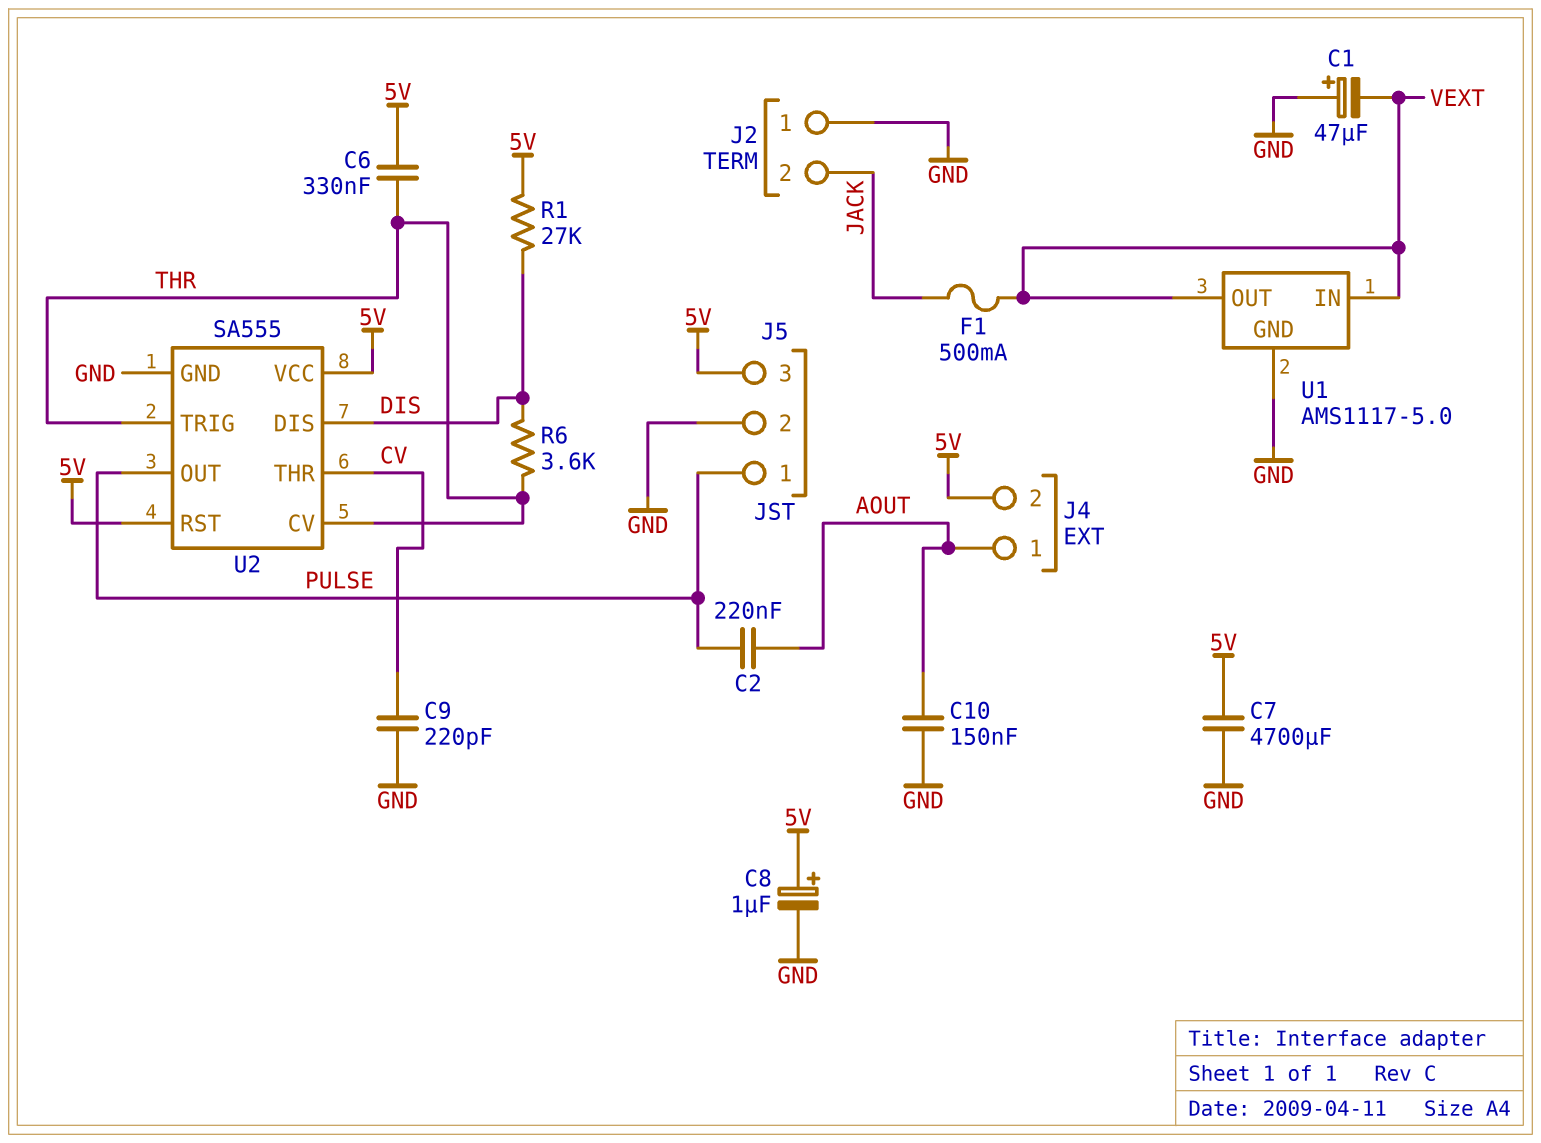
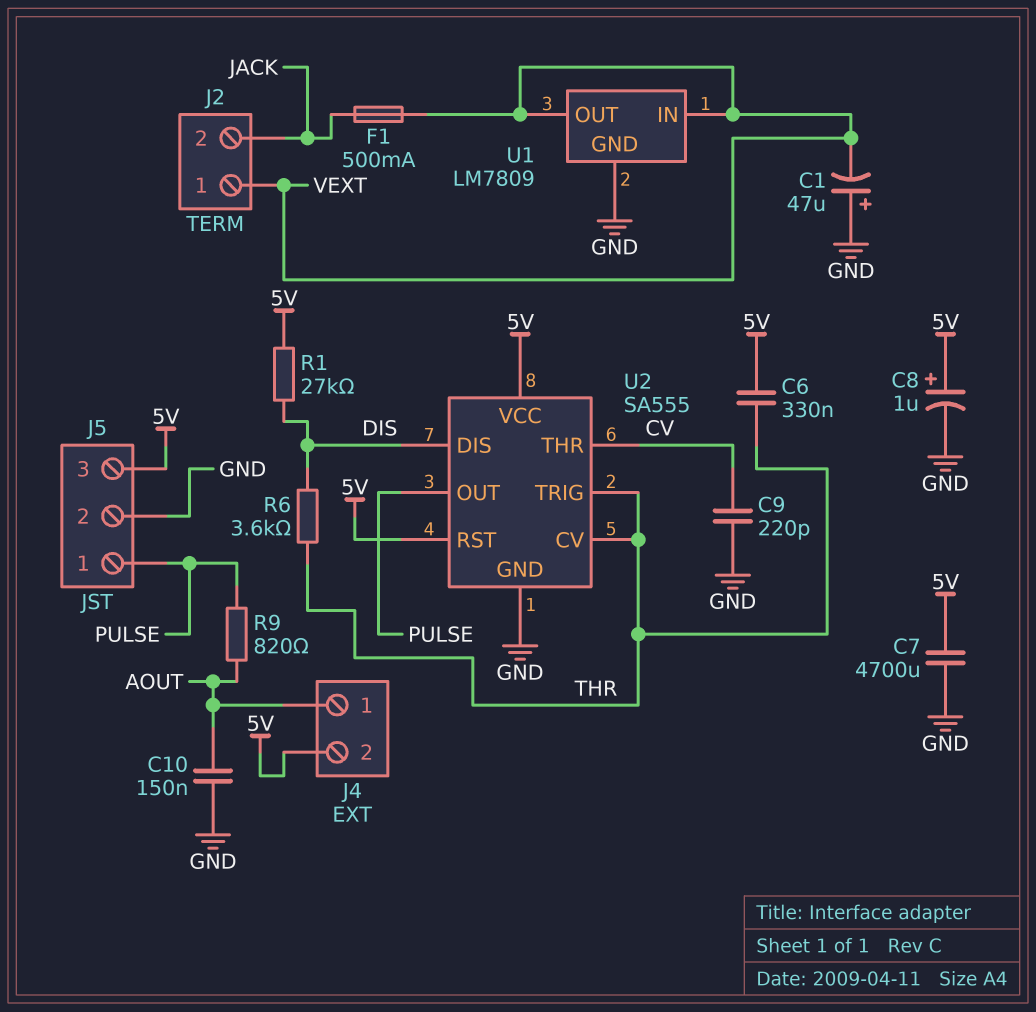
C2: 220nF (AOUT, PULSE) -> none
J2 pin 1: GND -> VEXT
R9: none -> 820 (AOUT, PULSE)
U1: AMS1117-5.0 -> LM7809

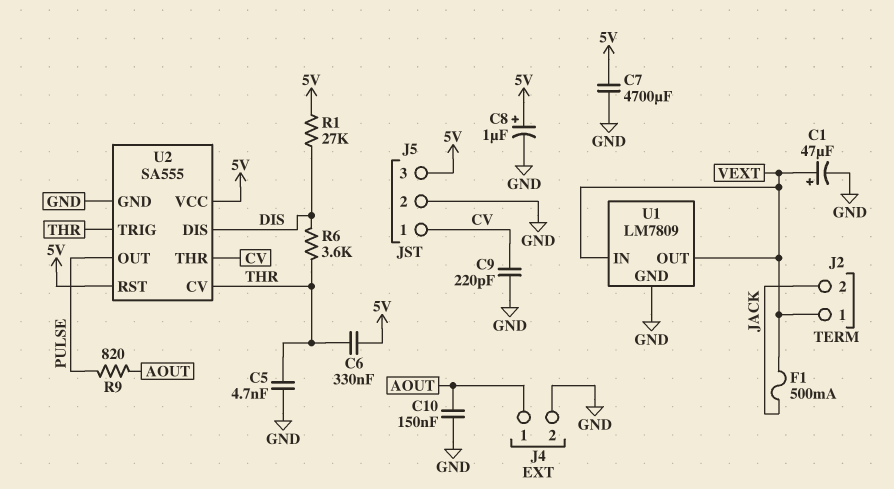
C1: 47uF (plus GND, minus VEXT) -> 47uF (plus VEXT, minus GND)
C5: none -> 4.7nF (GND, THR)
J4 pin 2: 5V -> GND
J5 pin 1: PULSE -> CV

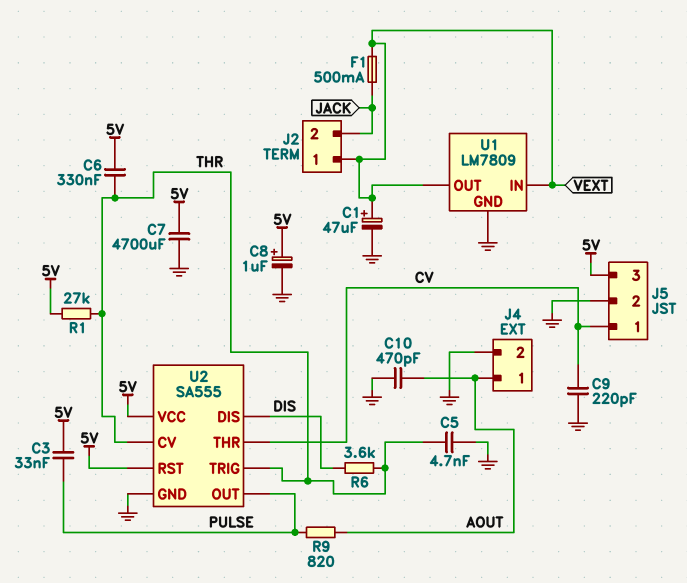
C3: none -> 33nF (5V, PULSE)
C10: 150nF (AOUT, GND) -> 470pF (AOUT, GND)
R1: 27k (5V, DIS) -> 27k (5V, THR)

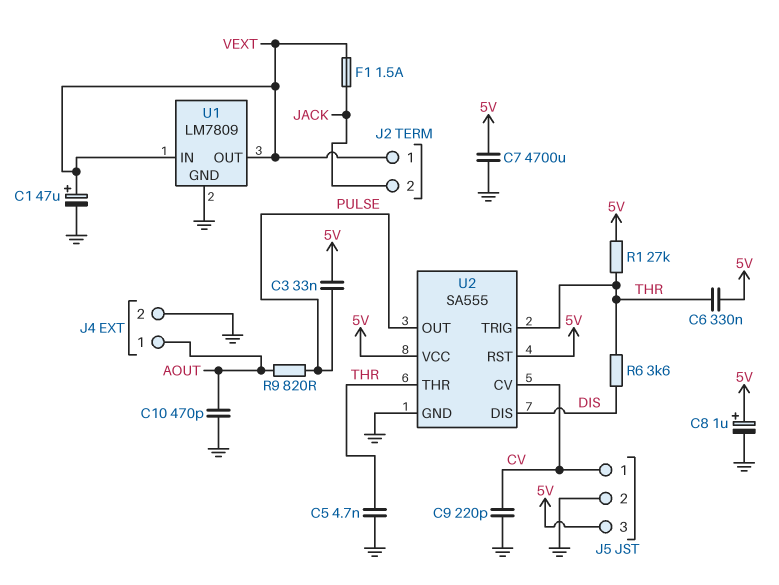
F1: 500mA (JACK, VEXT) -> 1.5A (JACK, VEXT)
U2 pin CV: THR -> CV
U2 pin THR: CV -> THR

